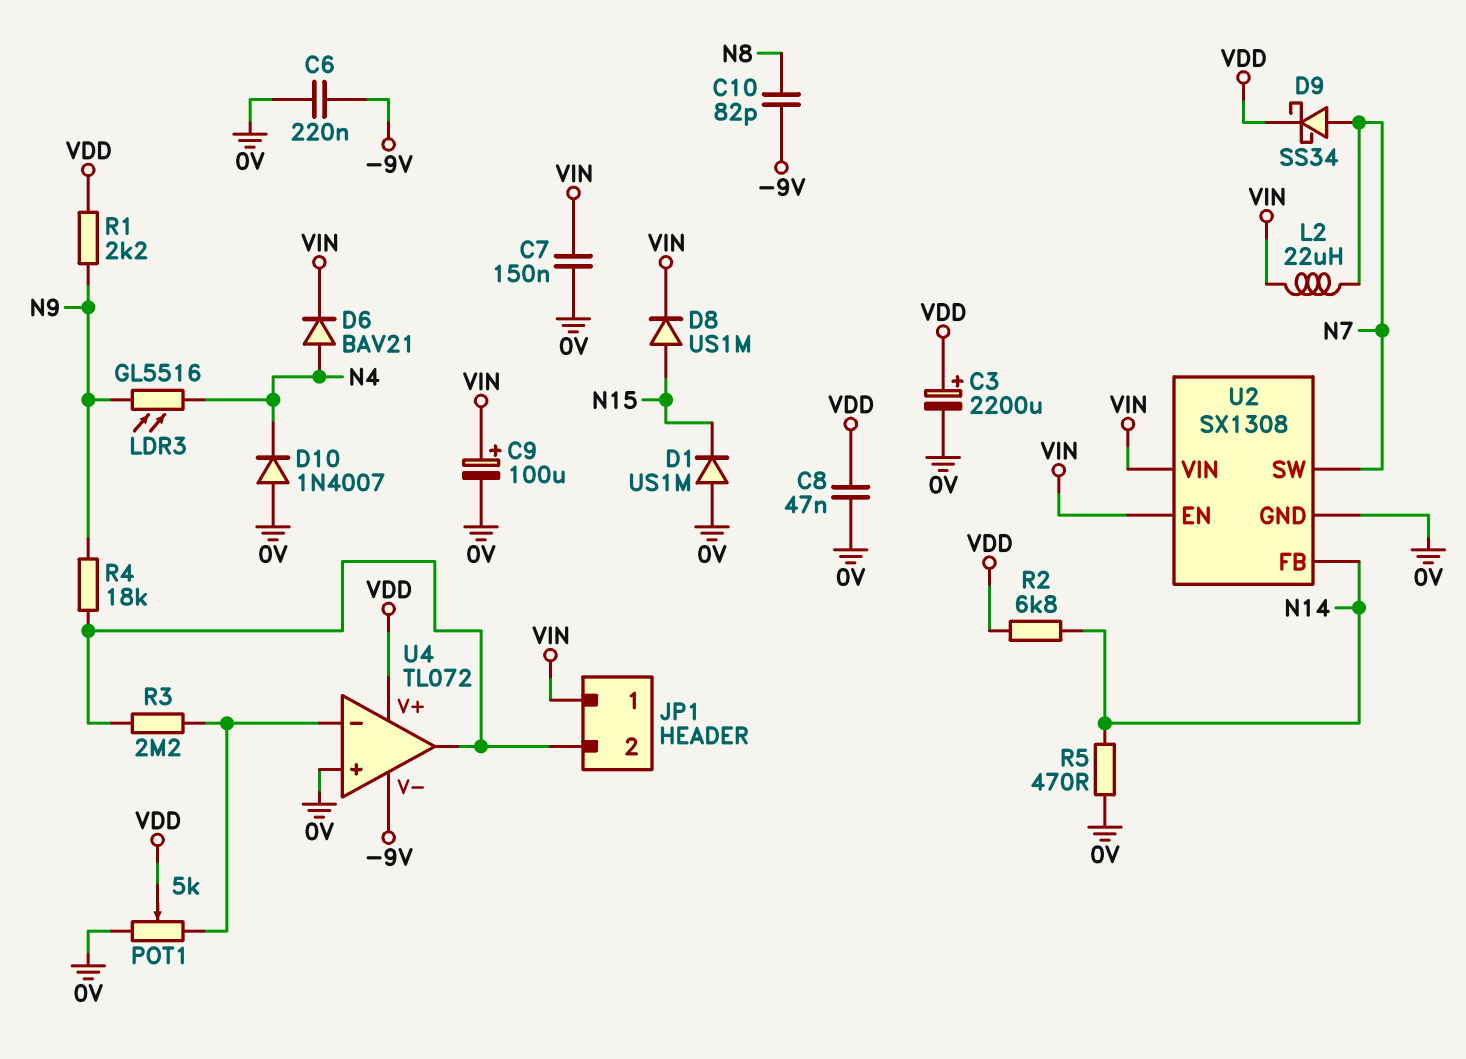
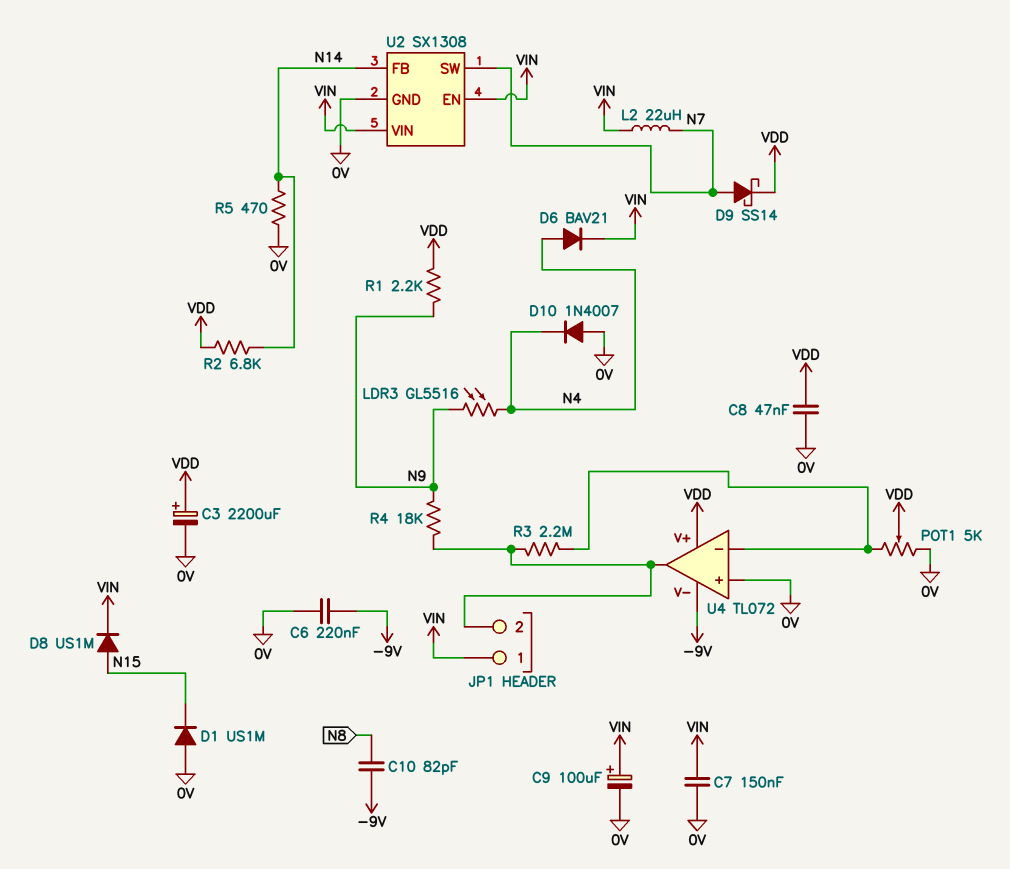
D9: schottky SS34 (A N7, K VDD) -> schottky SS14 (A N7, K VDD)

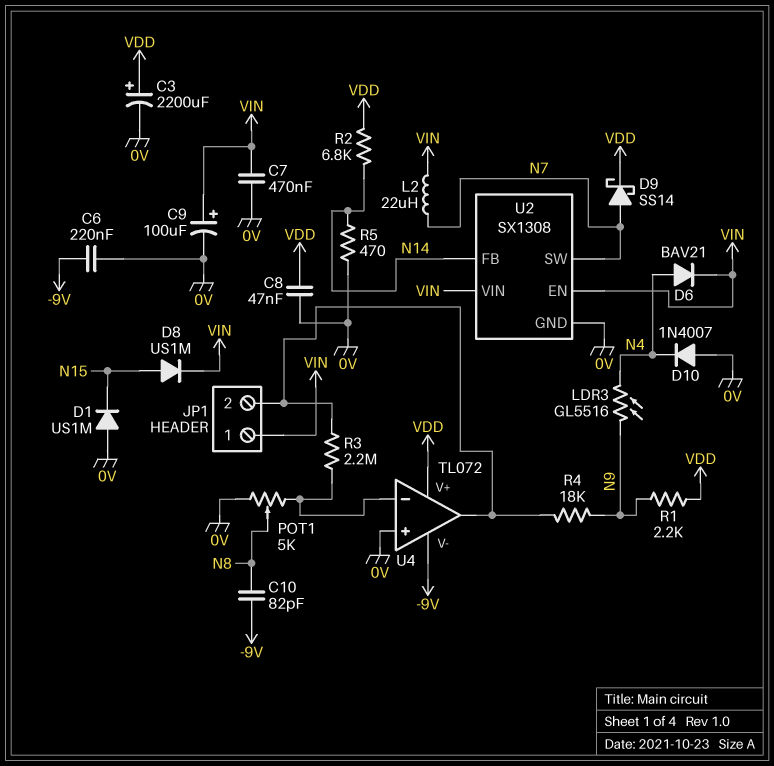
C7: 150nF (0V, VIN) -> 470nF (0V, VIN)
POT1: 5k (0V, U4/in-, wiper VDD) -> 5k (0V, U4/in-, wiper N8)

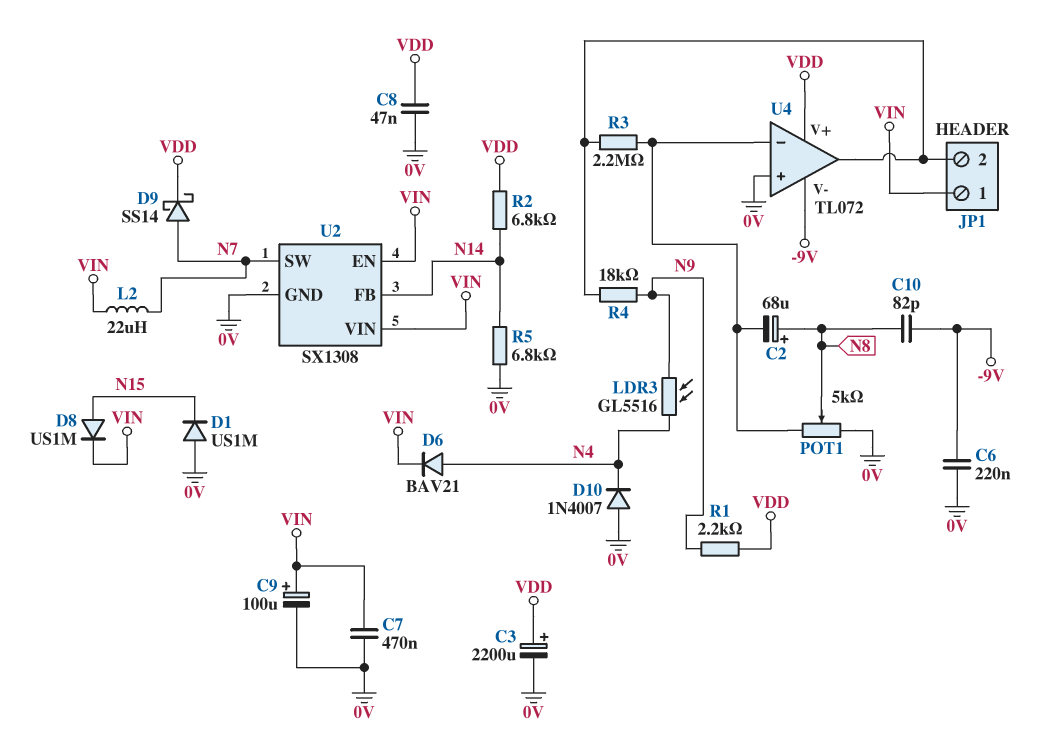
C2: none -> 68uF (plus N8, minus U4/in-)
R5: 470 (0V, N14) -> 6.8k (0V, N14)

